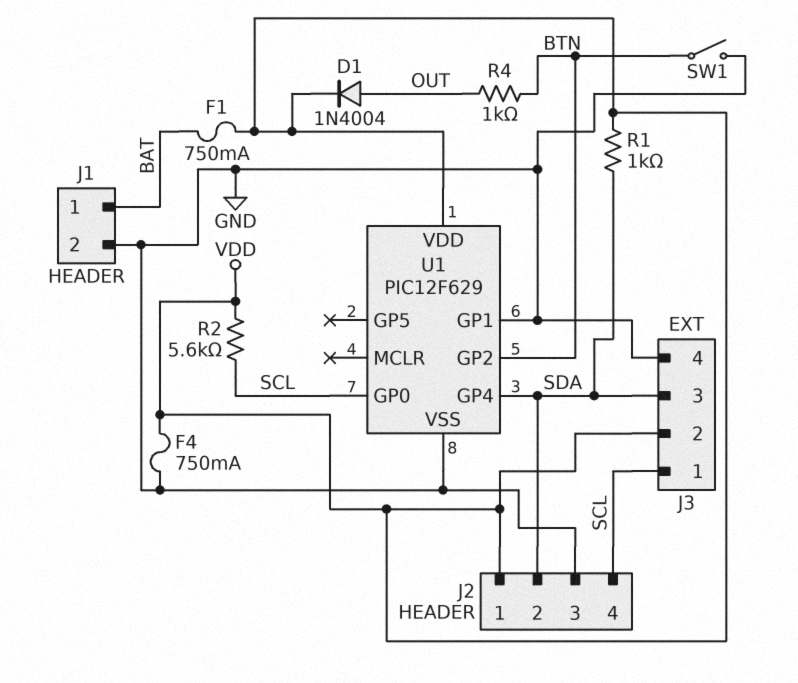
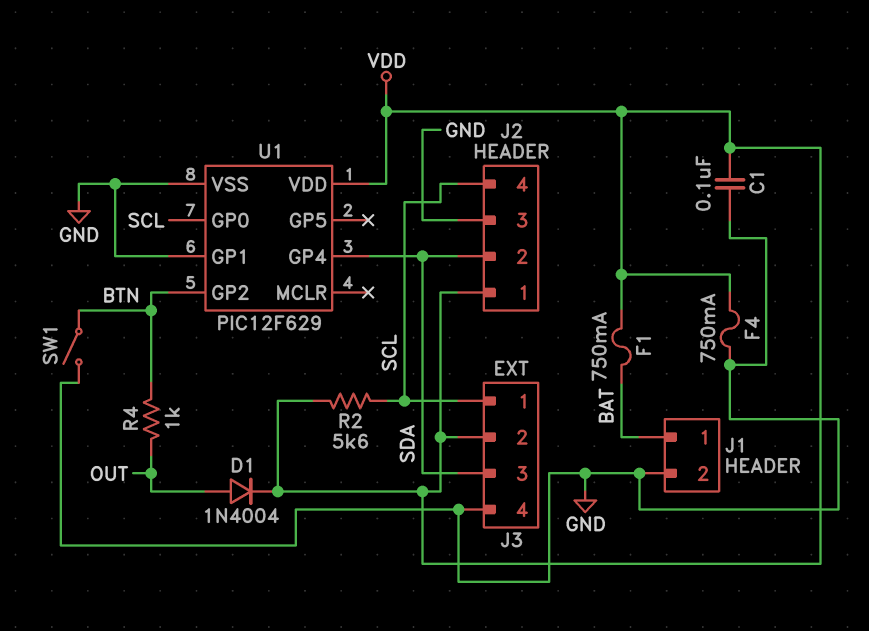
C1: none -> 100nF (GND, VDD)
R1: 1k (SDA, VDD) -> none

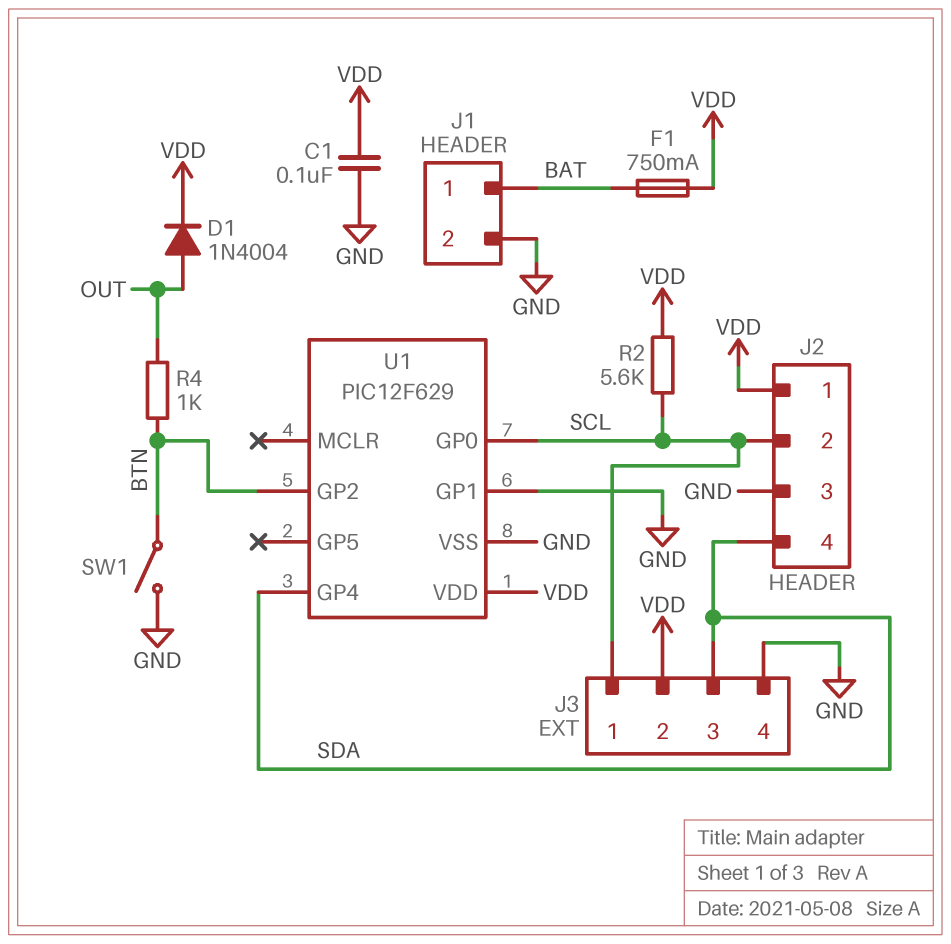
F4: 750mA (GND, VDD) -> none
J2 pin 2: SDA -> SCL
J2 pin 4: SCL -> SDA

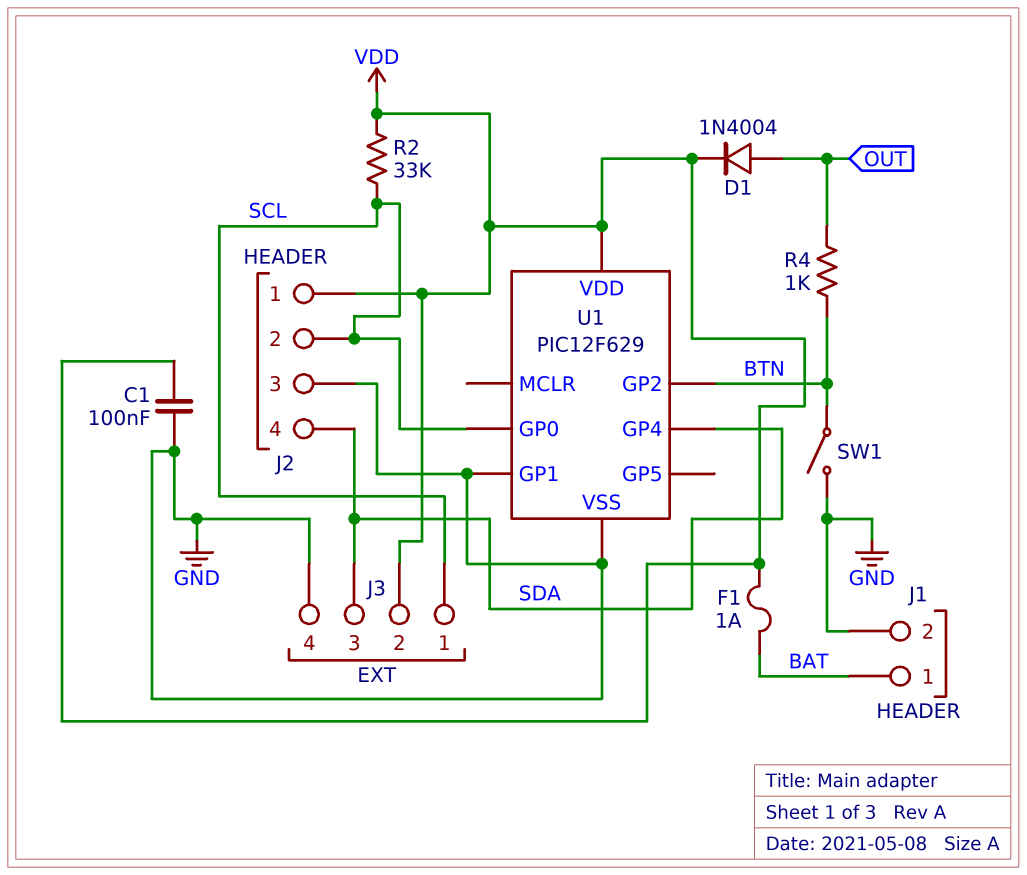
F1: 750mA (BAT, VDD) -> 1A (BAT, VDD)
R2: 5.6k (SCL, VDD) -> 33k (SCL, VDD)

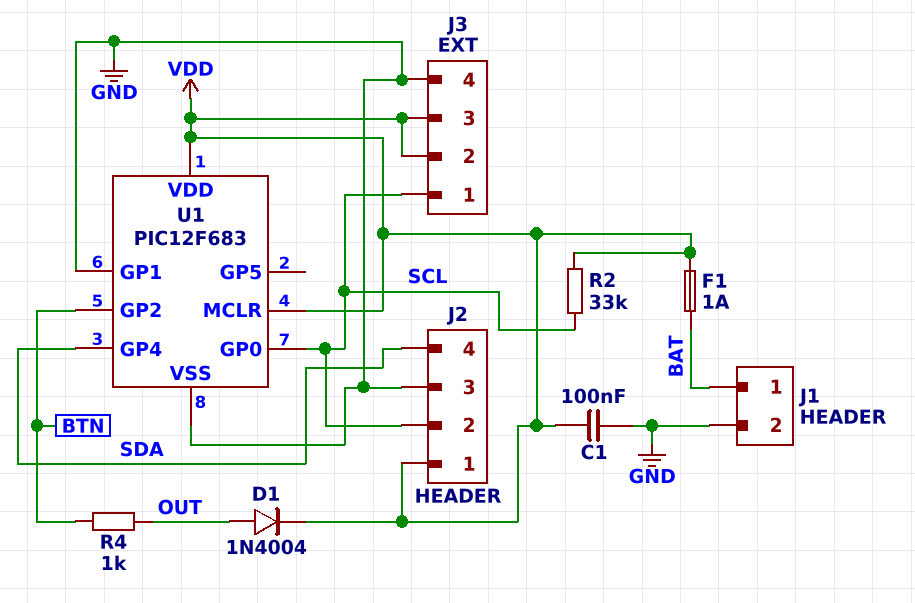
J3 pin 3: SDA -> VDD
SW1: switch (BTN, GND) -> none
U1: PIC12F629 -> PIC12F683
U1 pin MCLR: none -> VDD

